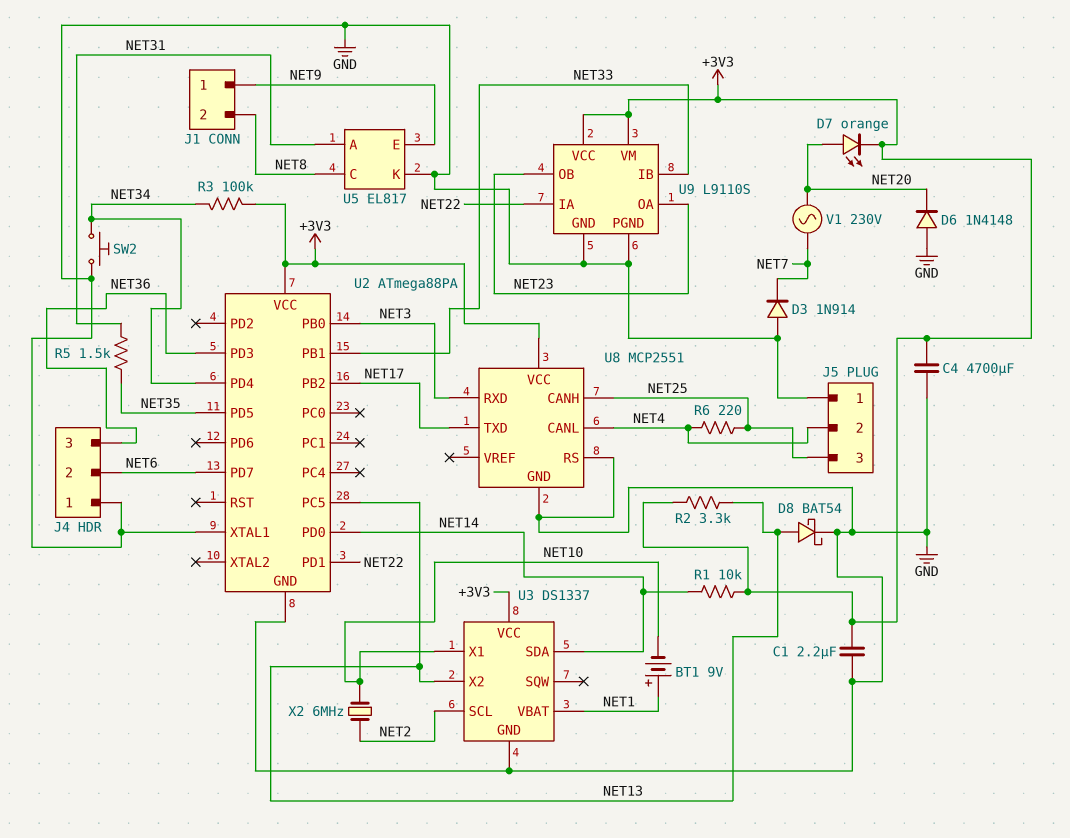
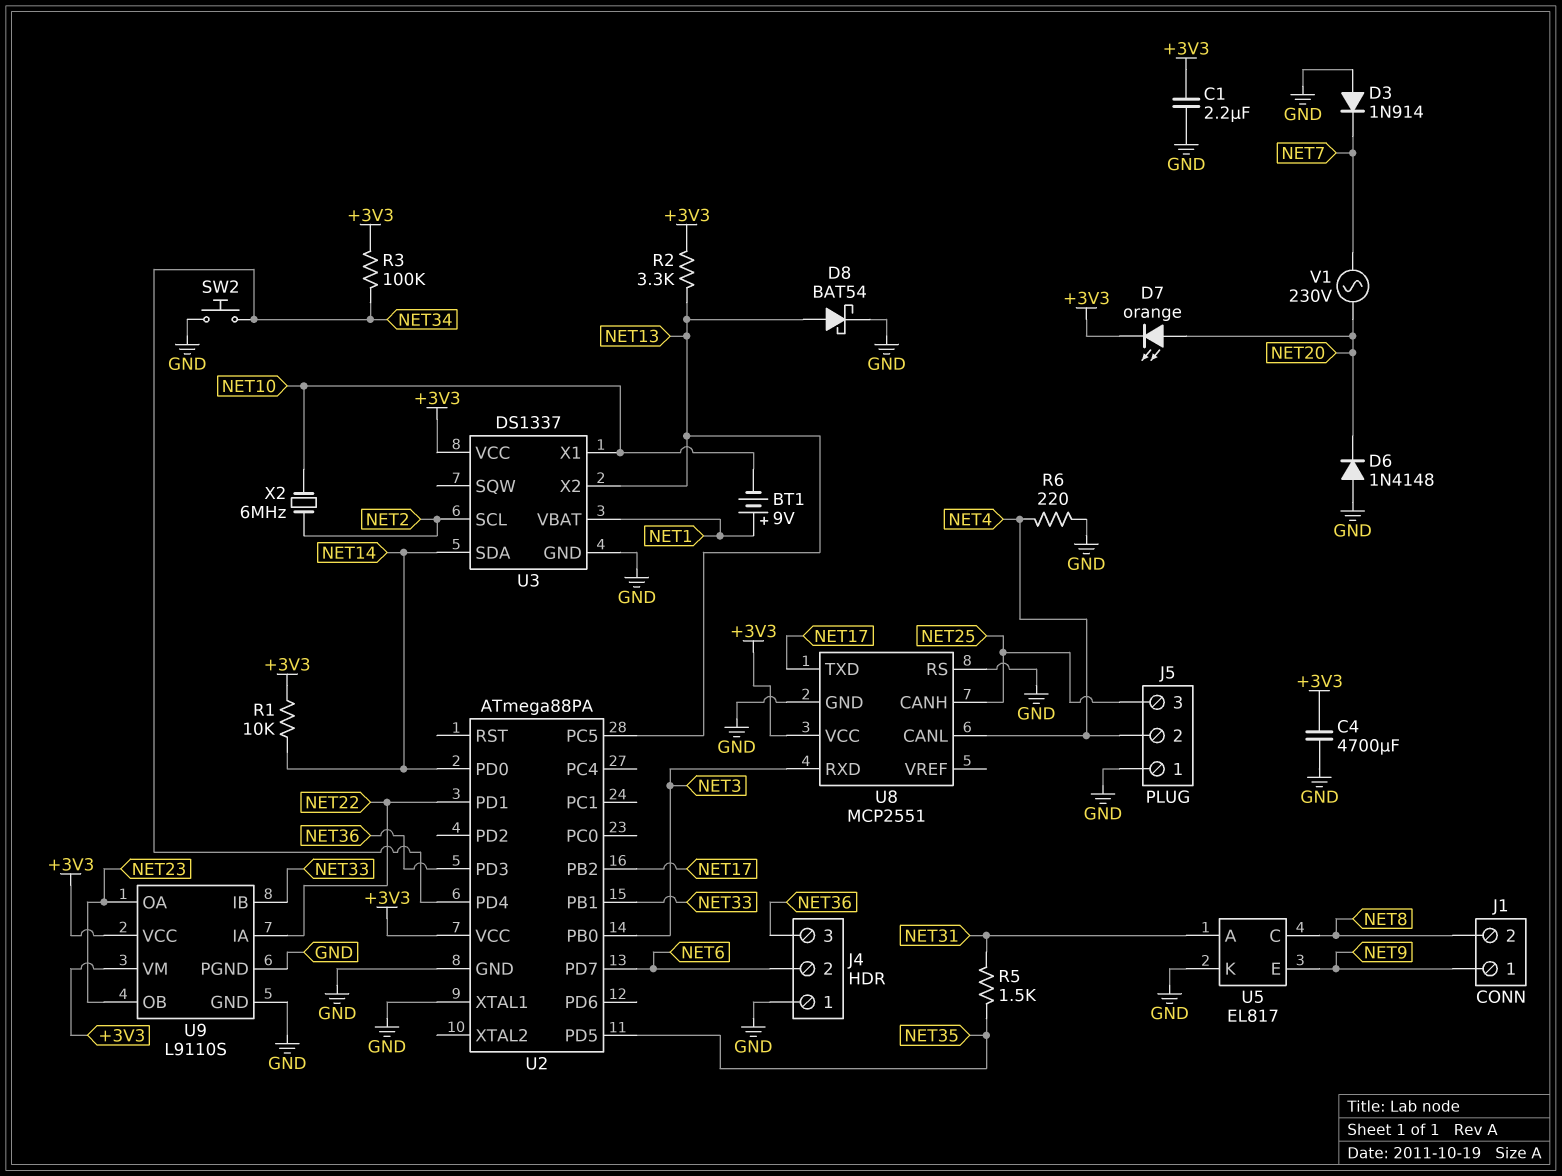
R6: 220 (NET4, NET25) -> 220 (GND, NET4)

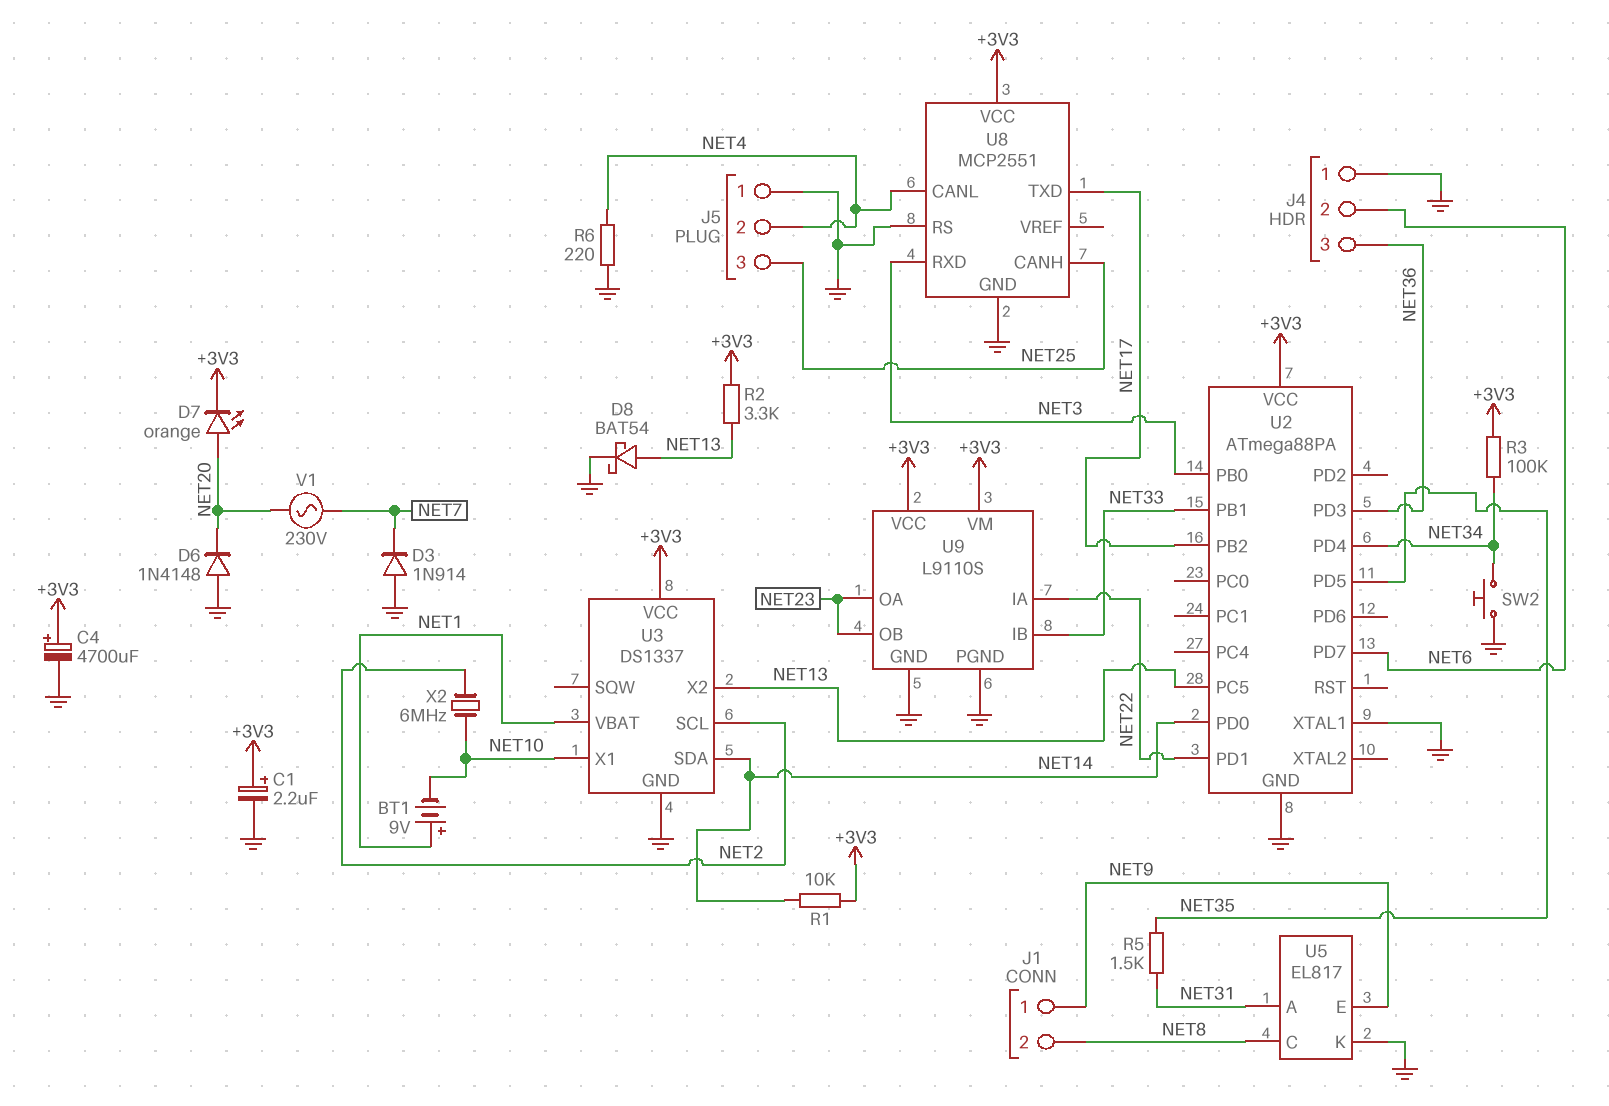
C1: 2.2uF (+3V3, GND) -> 2.2uF (plus +3V3, minus GND)
C4: 4700uF (+3V3, GND) -> 4700uF (plus +3V3, minus GND)

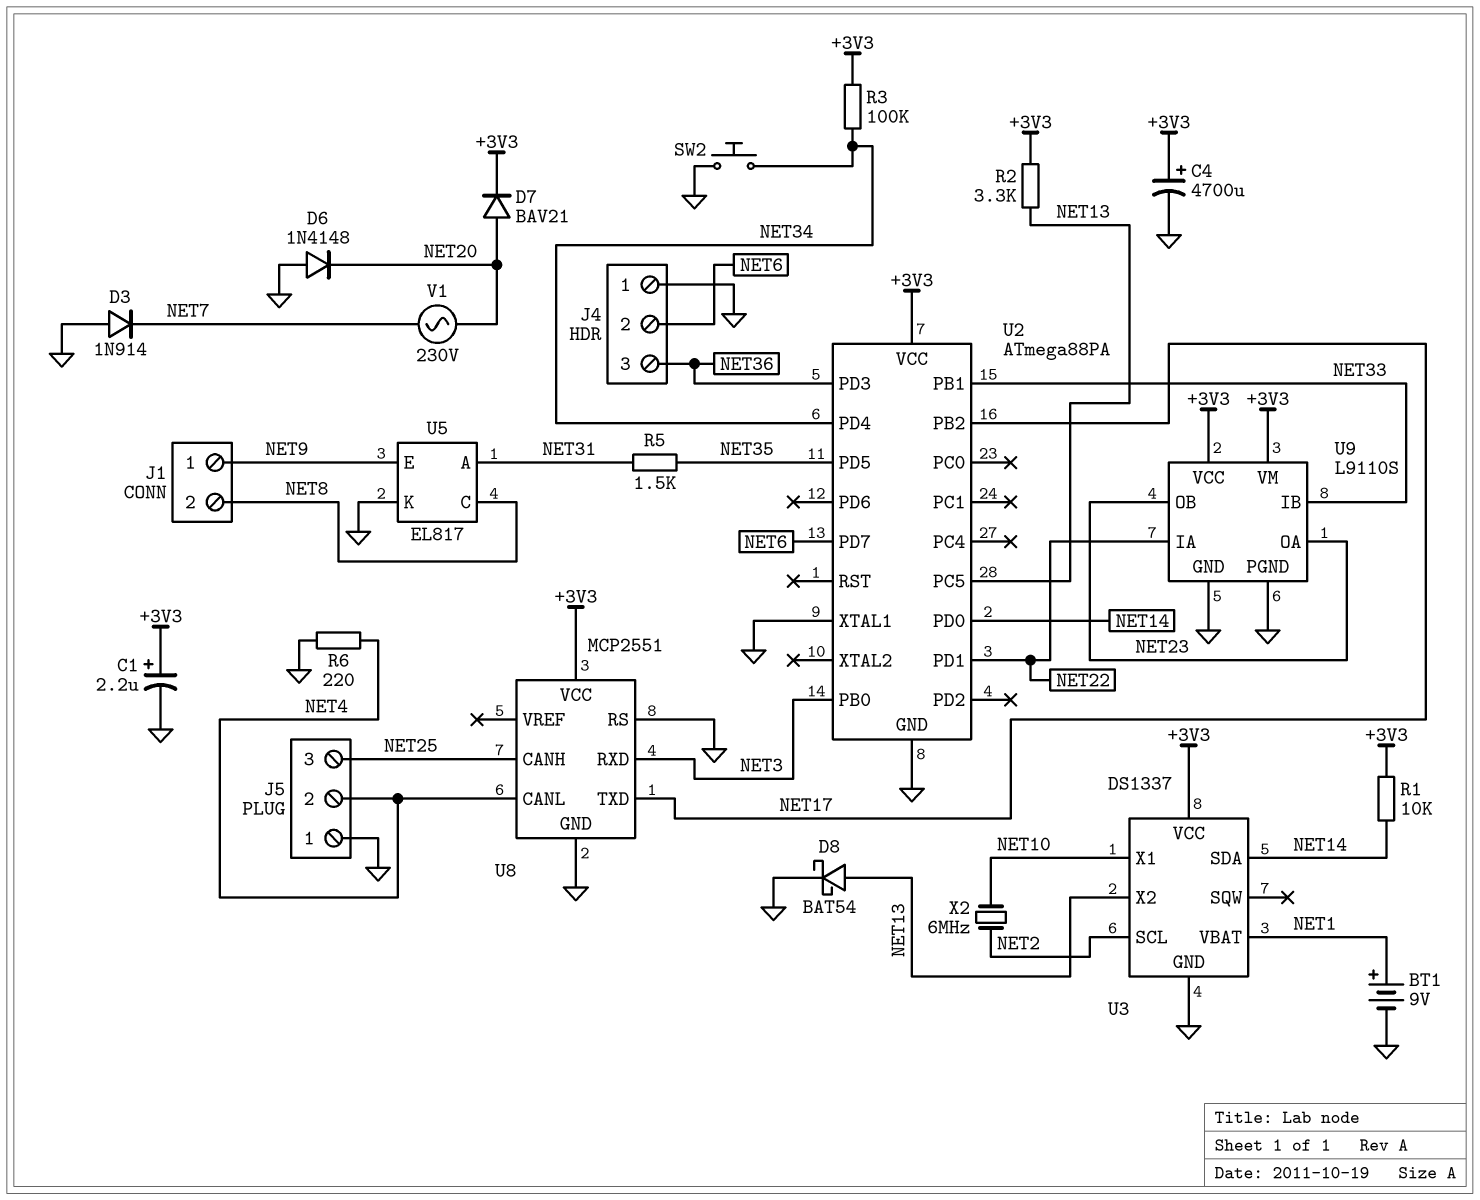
BT1: 9V (plus NET1, minus NET10) -> 9V (plus NET1, minus GND)
D7: LED orange (A NET20, K +3V3) -> diode BAV21 (A NET20, K +3V3)

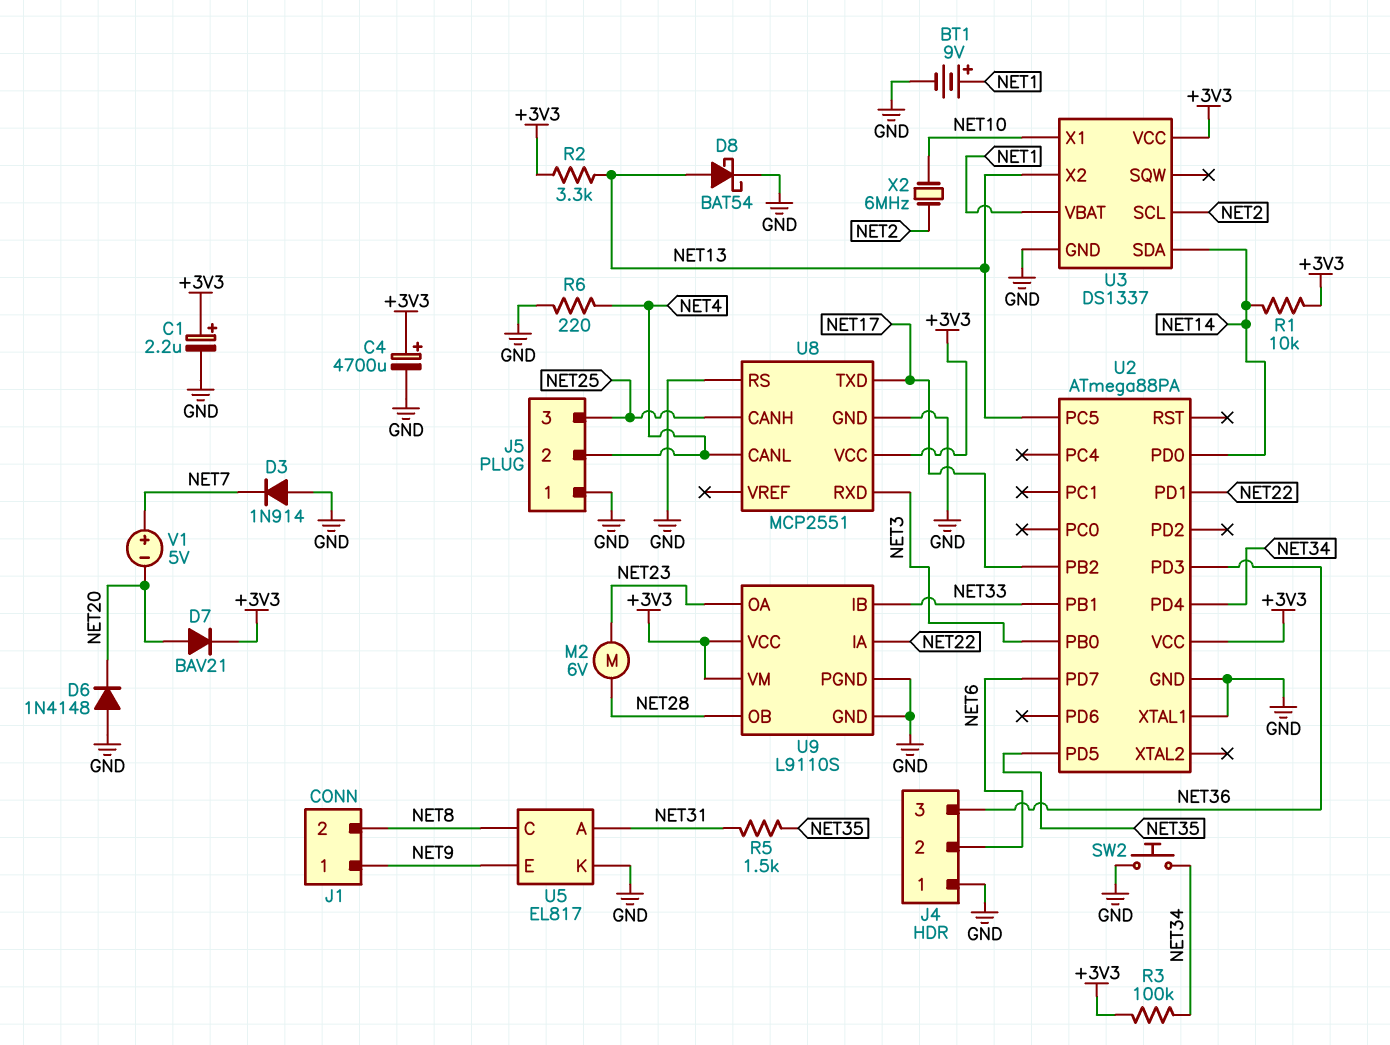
M2: none -> motor 6V (NET23, NET28)
U9 pin OB: NET23 -> NET28
V1: AC 230V (NET7, NET20) -> 5V (plus NET7, minus NET20)

